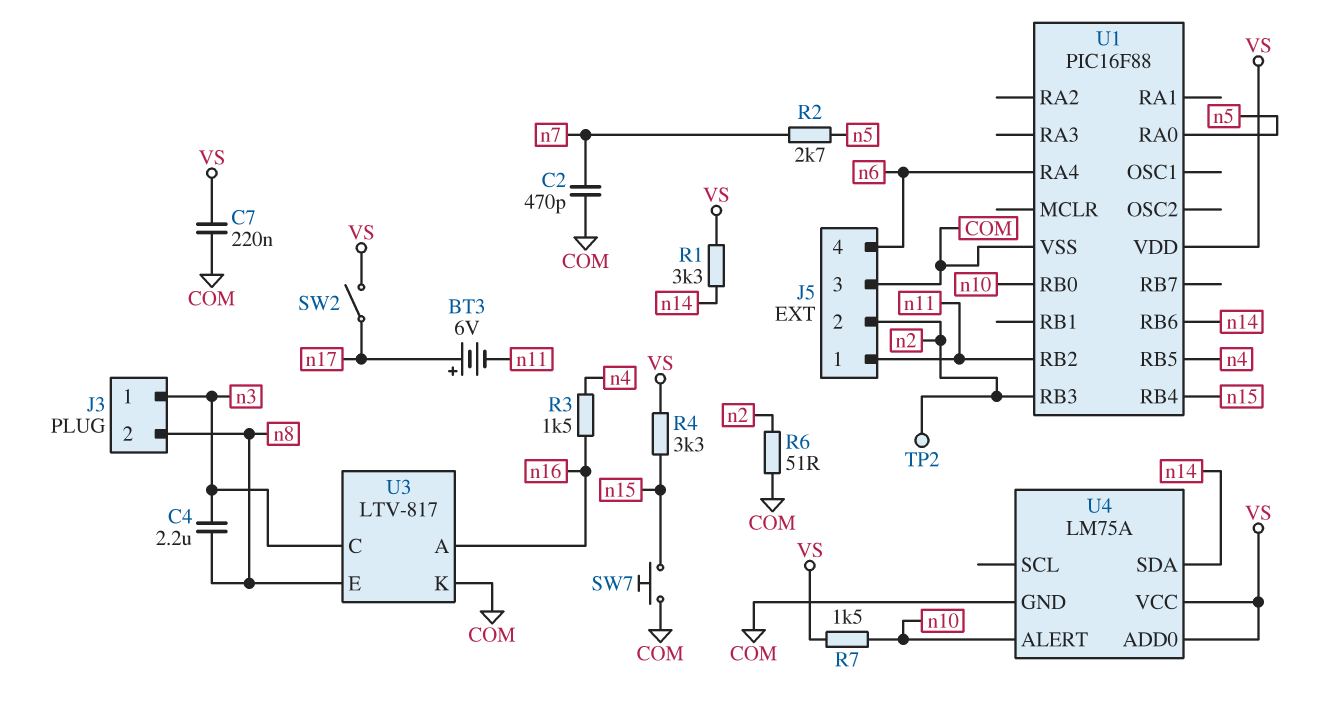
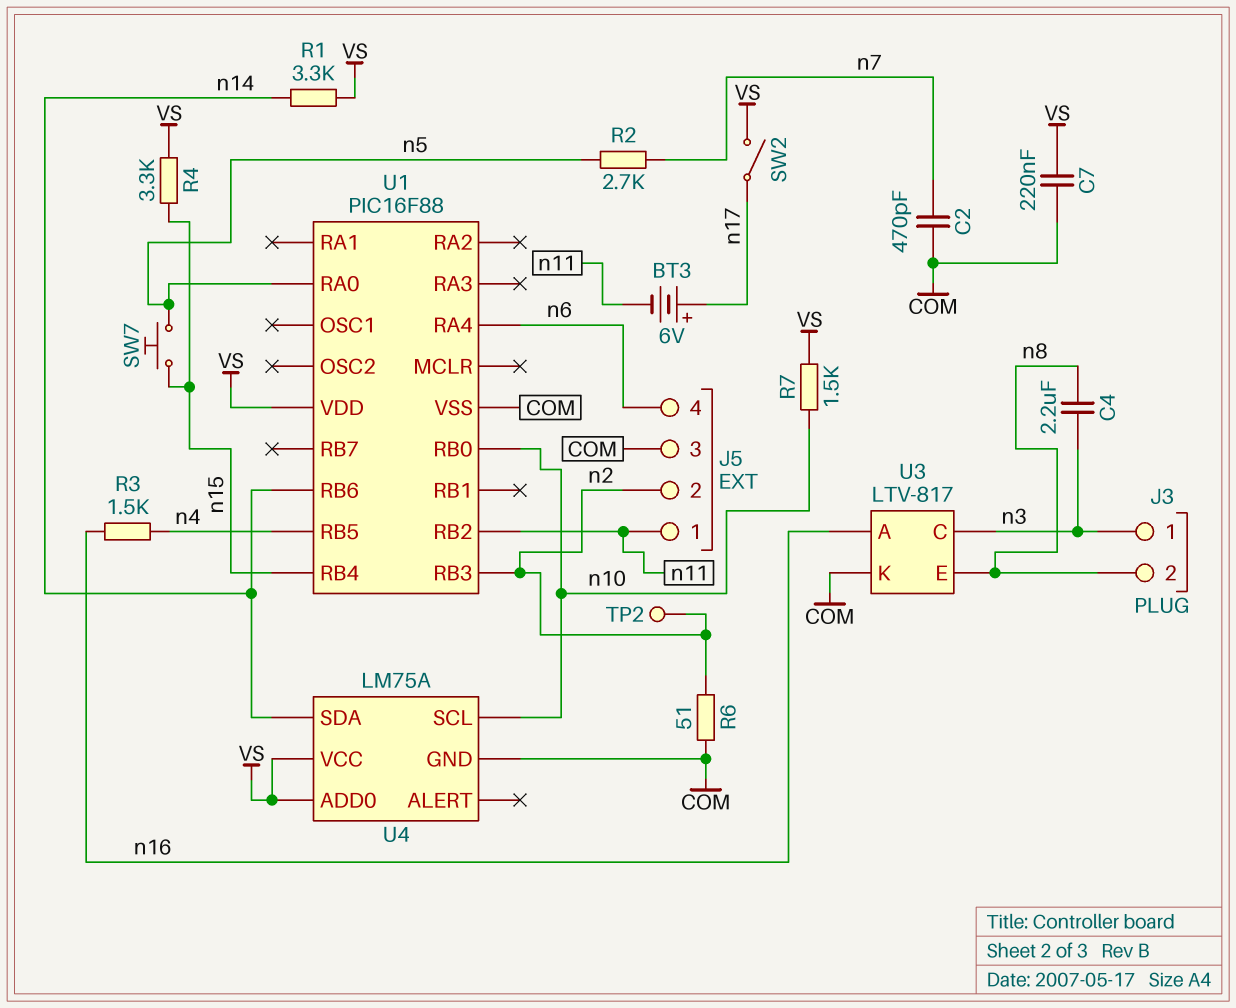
SW7: button (COM, n15) -> button (n5, n15)
U4 pin ALERT: n10 -> none
U4 pin SCL: none -> n10

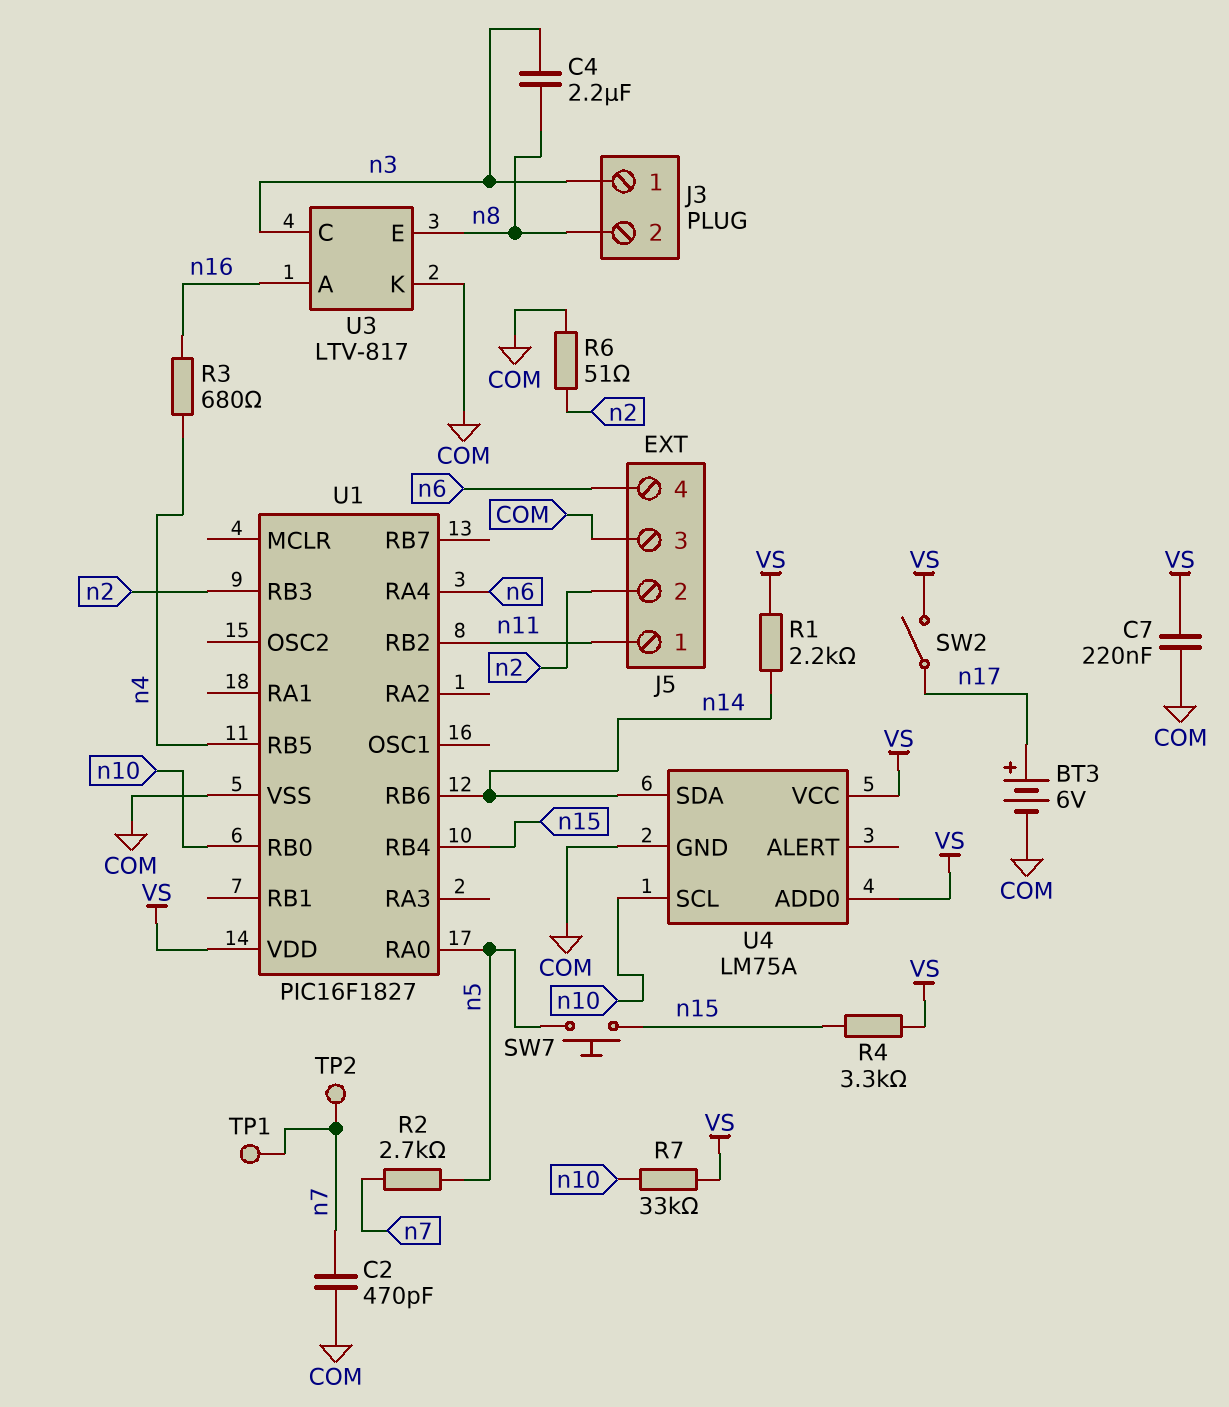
BT3: 6V (plus n17, minus n11) -> 6V (plus n17, minus COM)
R1: 3.3k (VS, n14) -> 2.2k (VS, n14)
R3: 1.5k (n4, n16) -> 680 (n4, n16)
R7: 1.5k (VS, n10) -> 33k (VS, n10)
TP1: none -> test point (n7)
TP2: test point (n2) -> test point (n7)
U1: PIC16F88 -> PIC16F1827

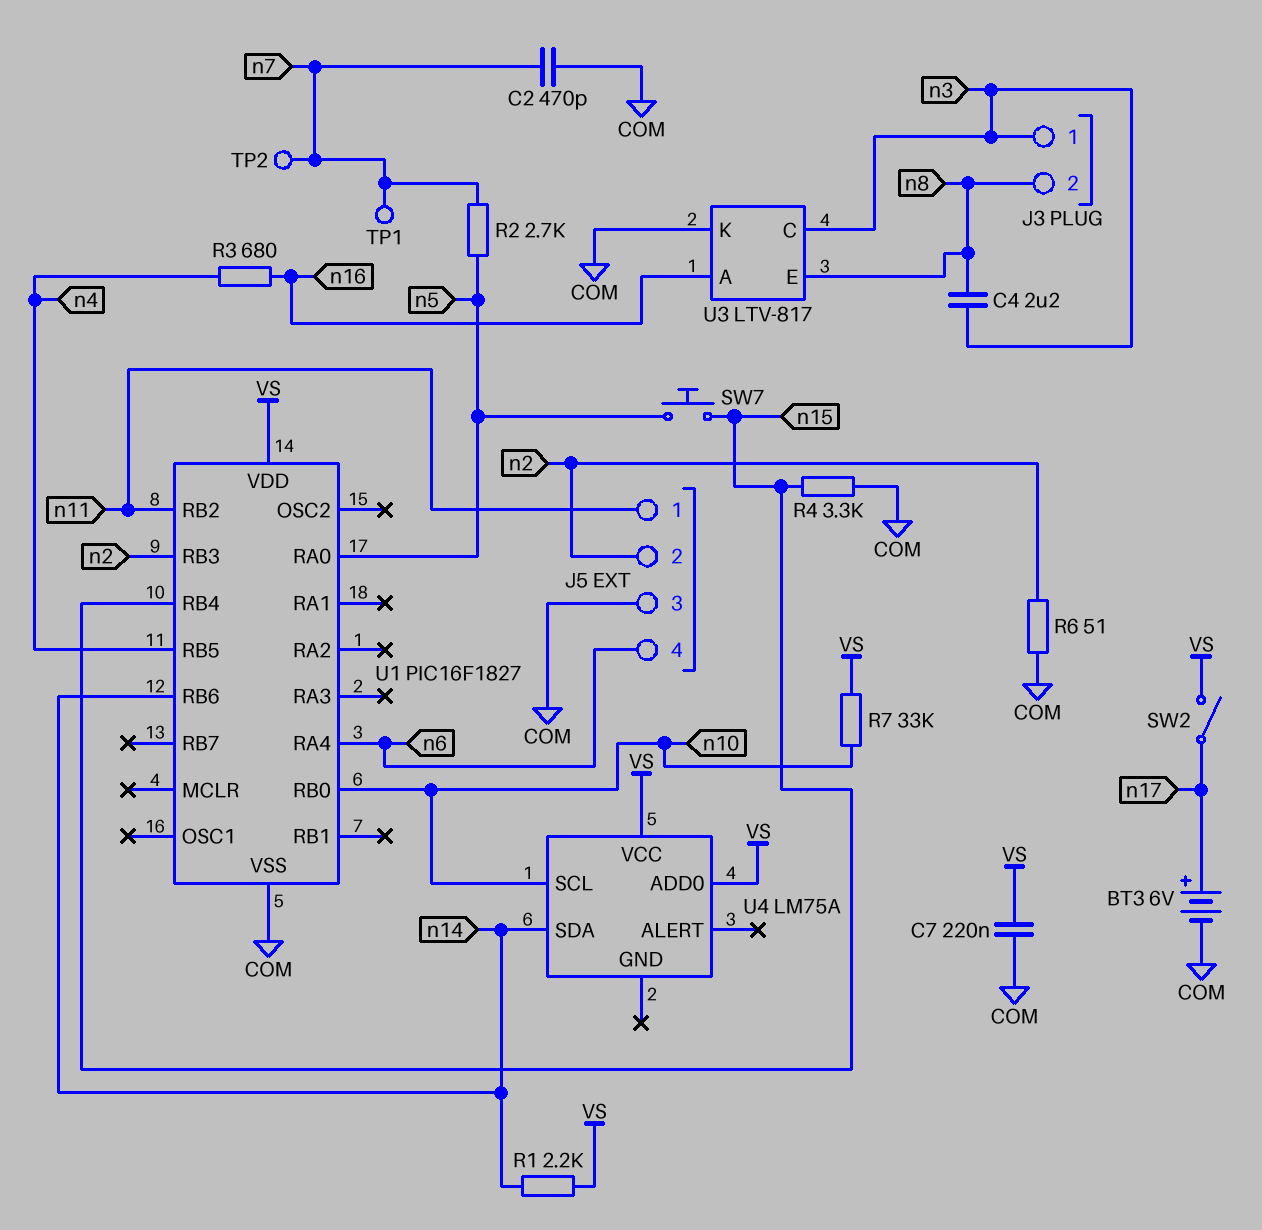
R4: 3.3k (VS, n15) -> 3.3k (COM, n15)
U4 pin GND: COM -> none

